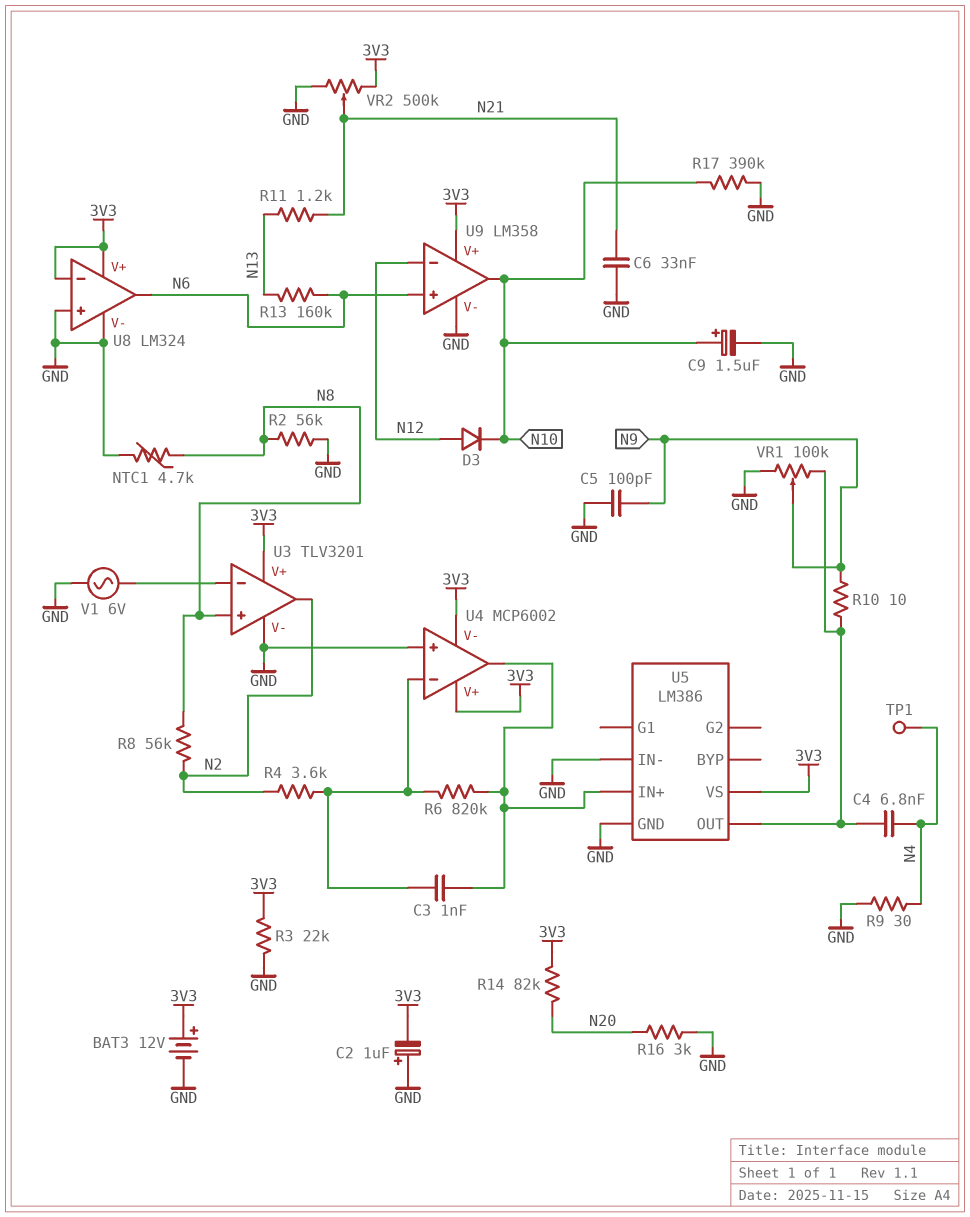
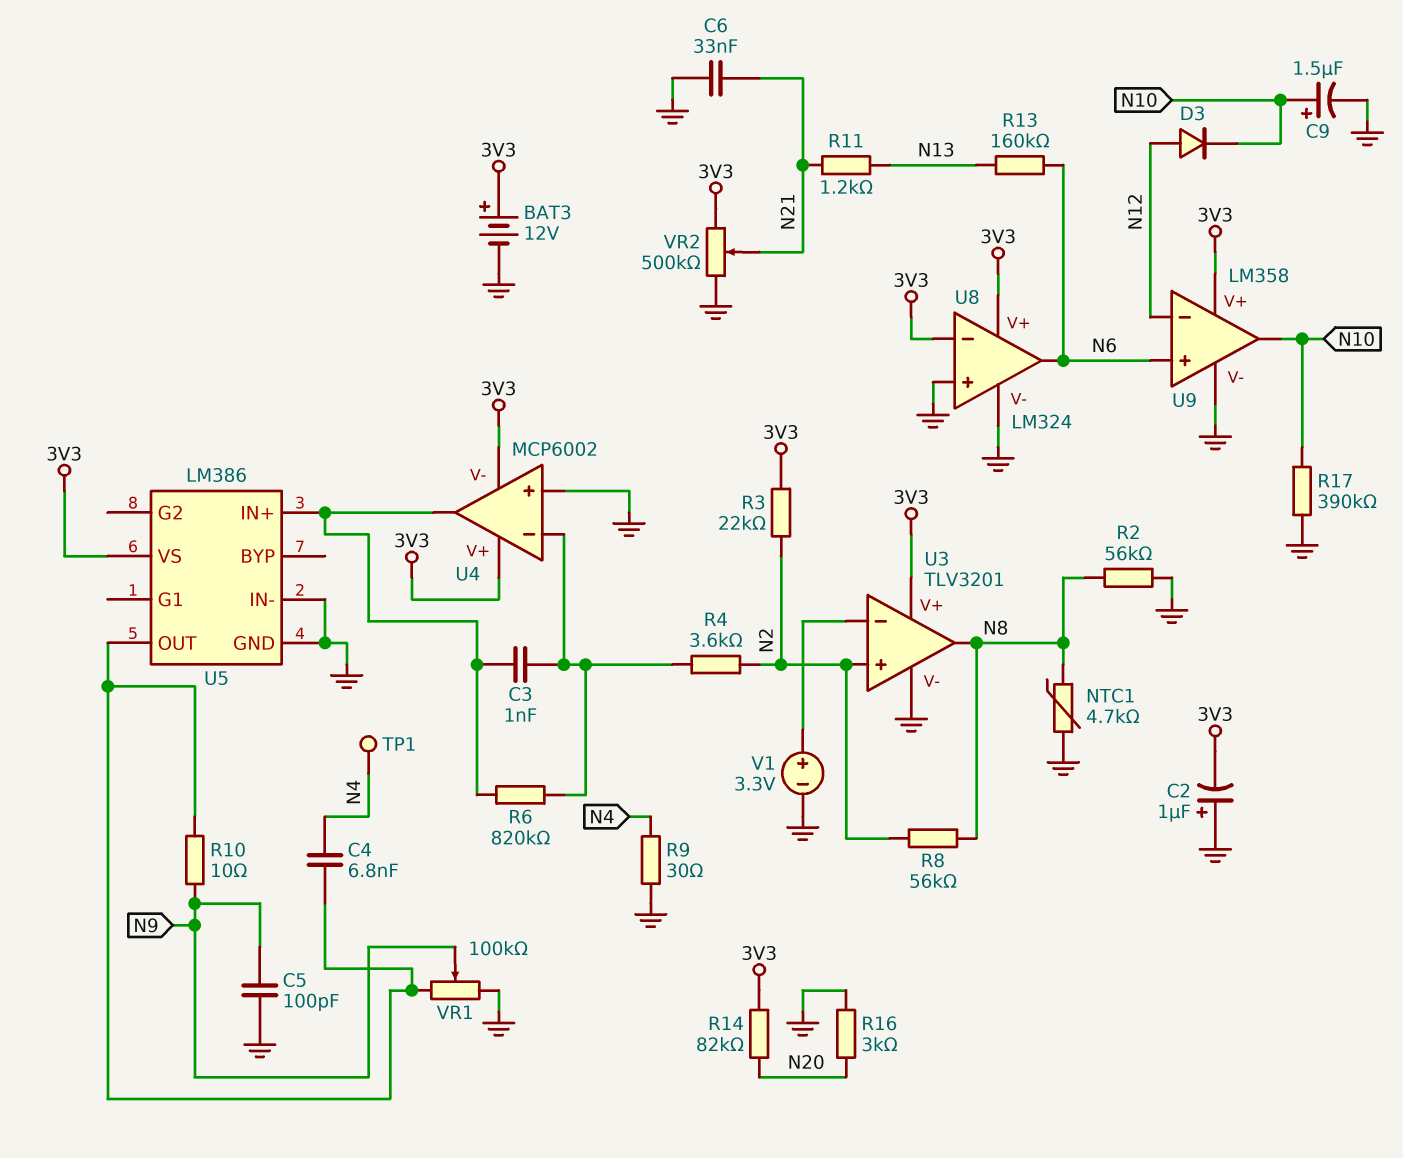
R3: 22k (3V3, GND) -> 22k (3V3, N2)
U3 pin in+: N8 -> N2
U3 pin out: N2 -> N8
V1: AC 6V (GND, U3/in-) -> 3.3V (plus U3/in-, minus GND)

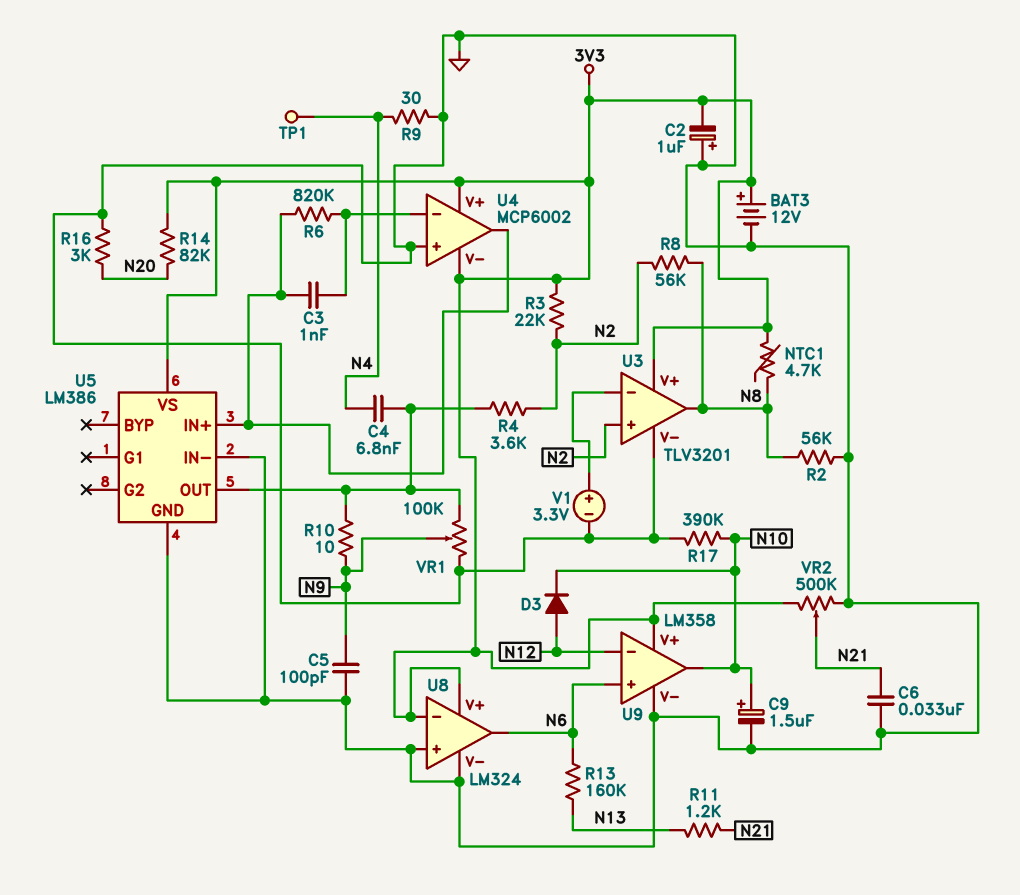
NTC1: 4.7k (GND, N8) -> 4.7k (3V3, N8)
R4: 3.6k (N2, U4/in-) -> 3.6k (N2, U5/OUT)

